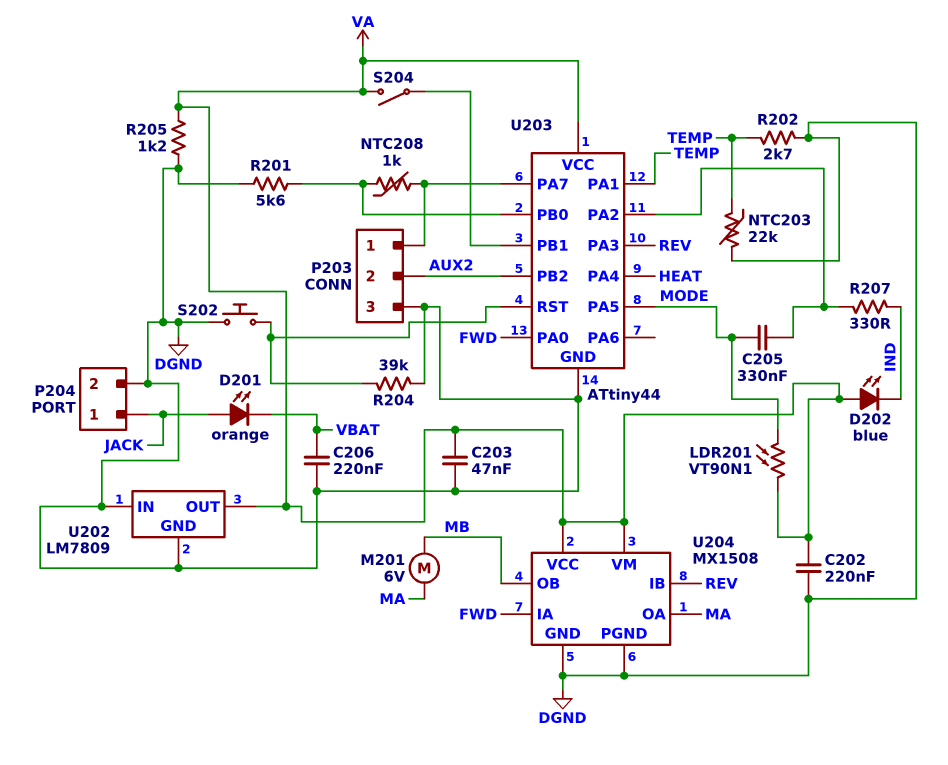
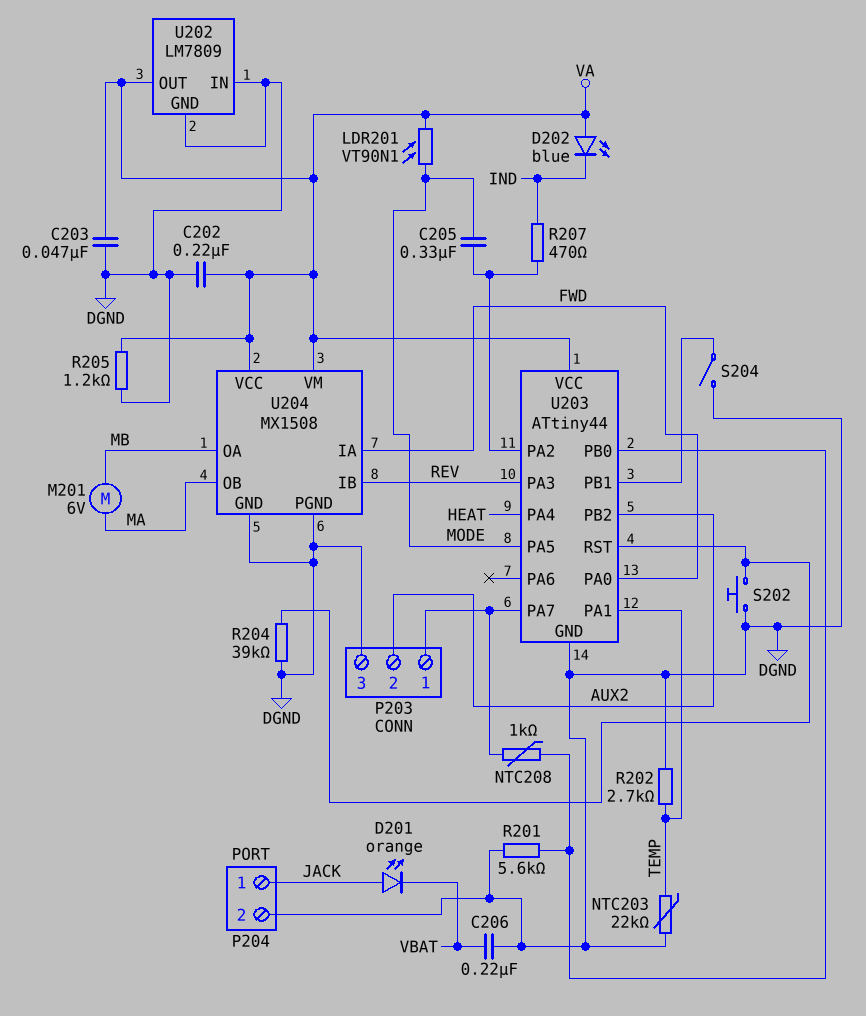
R207: 330 (IND, U203/PA2) -> 470 (IND, U203/PA2)
S204: switch (U203/PB1, VA) -> switch (DGND, U203/PB1)
U204 pin OA: MA -> MB
U204 pin OB: MB -> MA

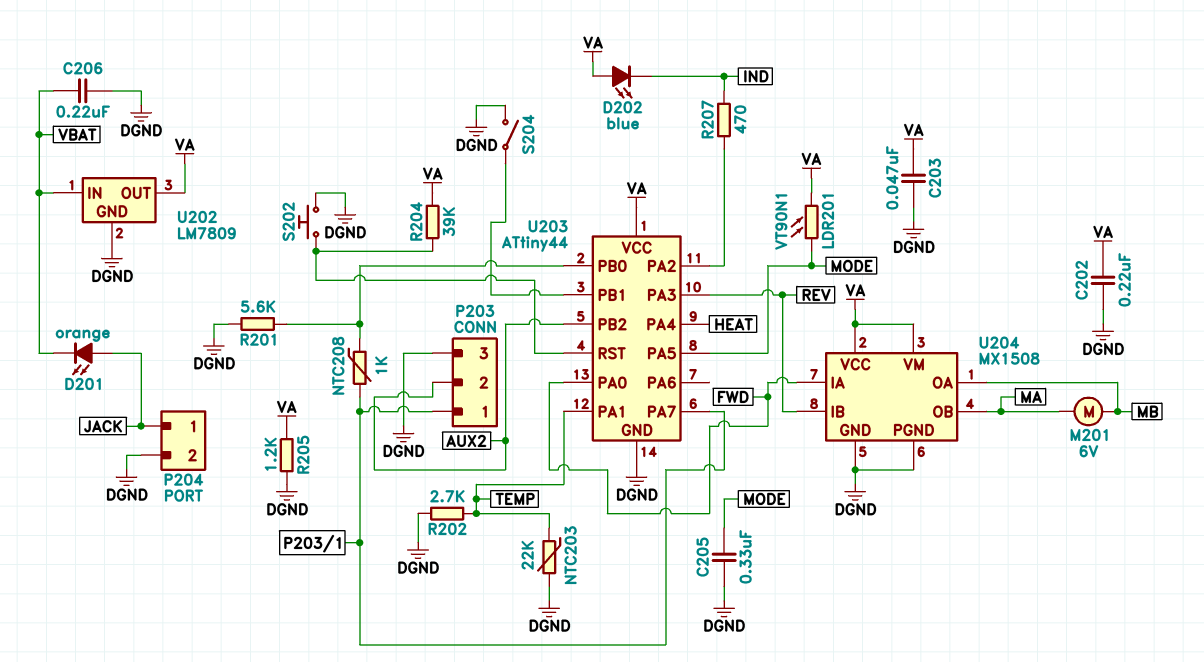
C205: 330nF (MODE, U203/PA2) -> 330nF (DGND, MODE)
R204: 39k (DGND, U203/RST) -> 39k (U203/RST, VA)
U202 pin IN: DGND -> VBAT

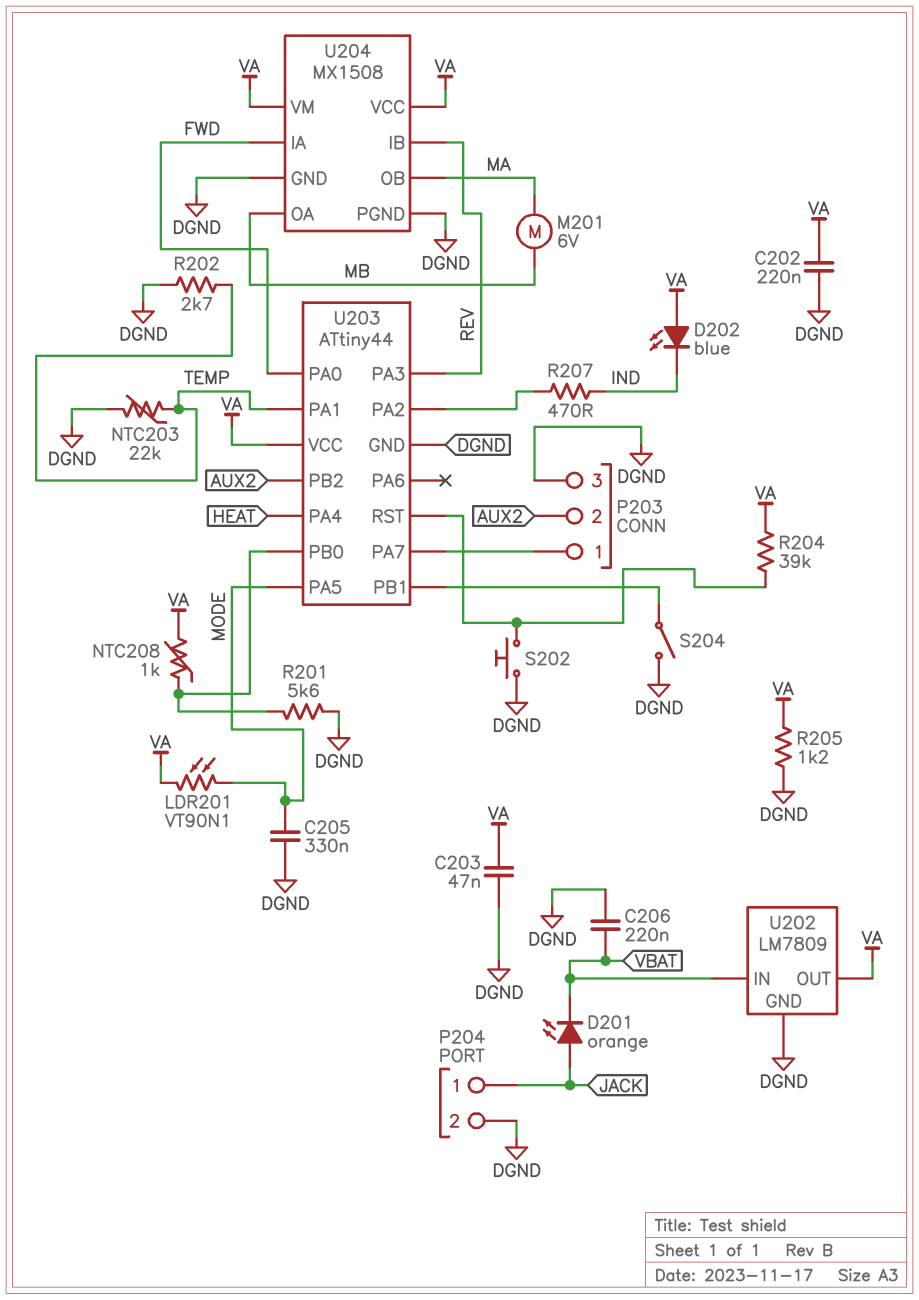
NTC208: 1k (P203/1, U203/PB0) -> 1k (U203/PB0, VA)

